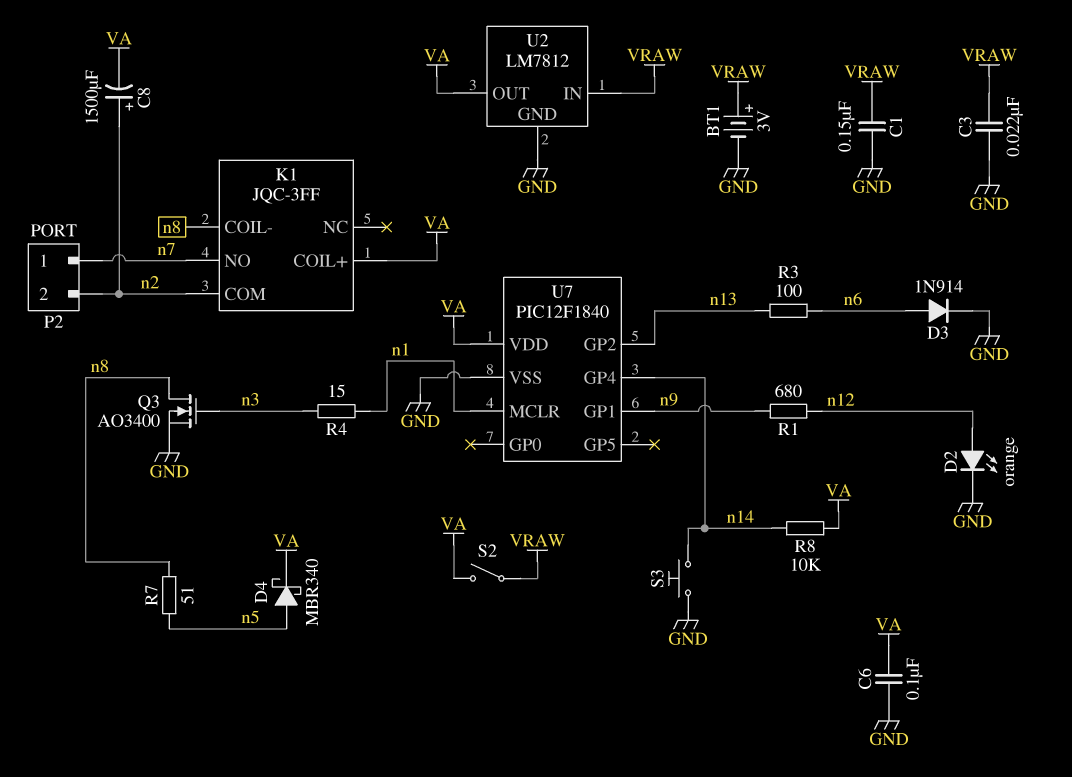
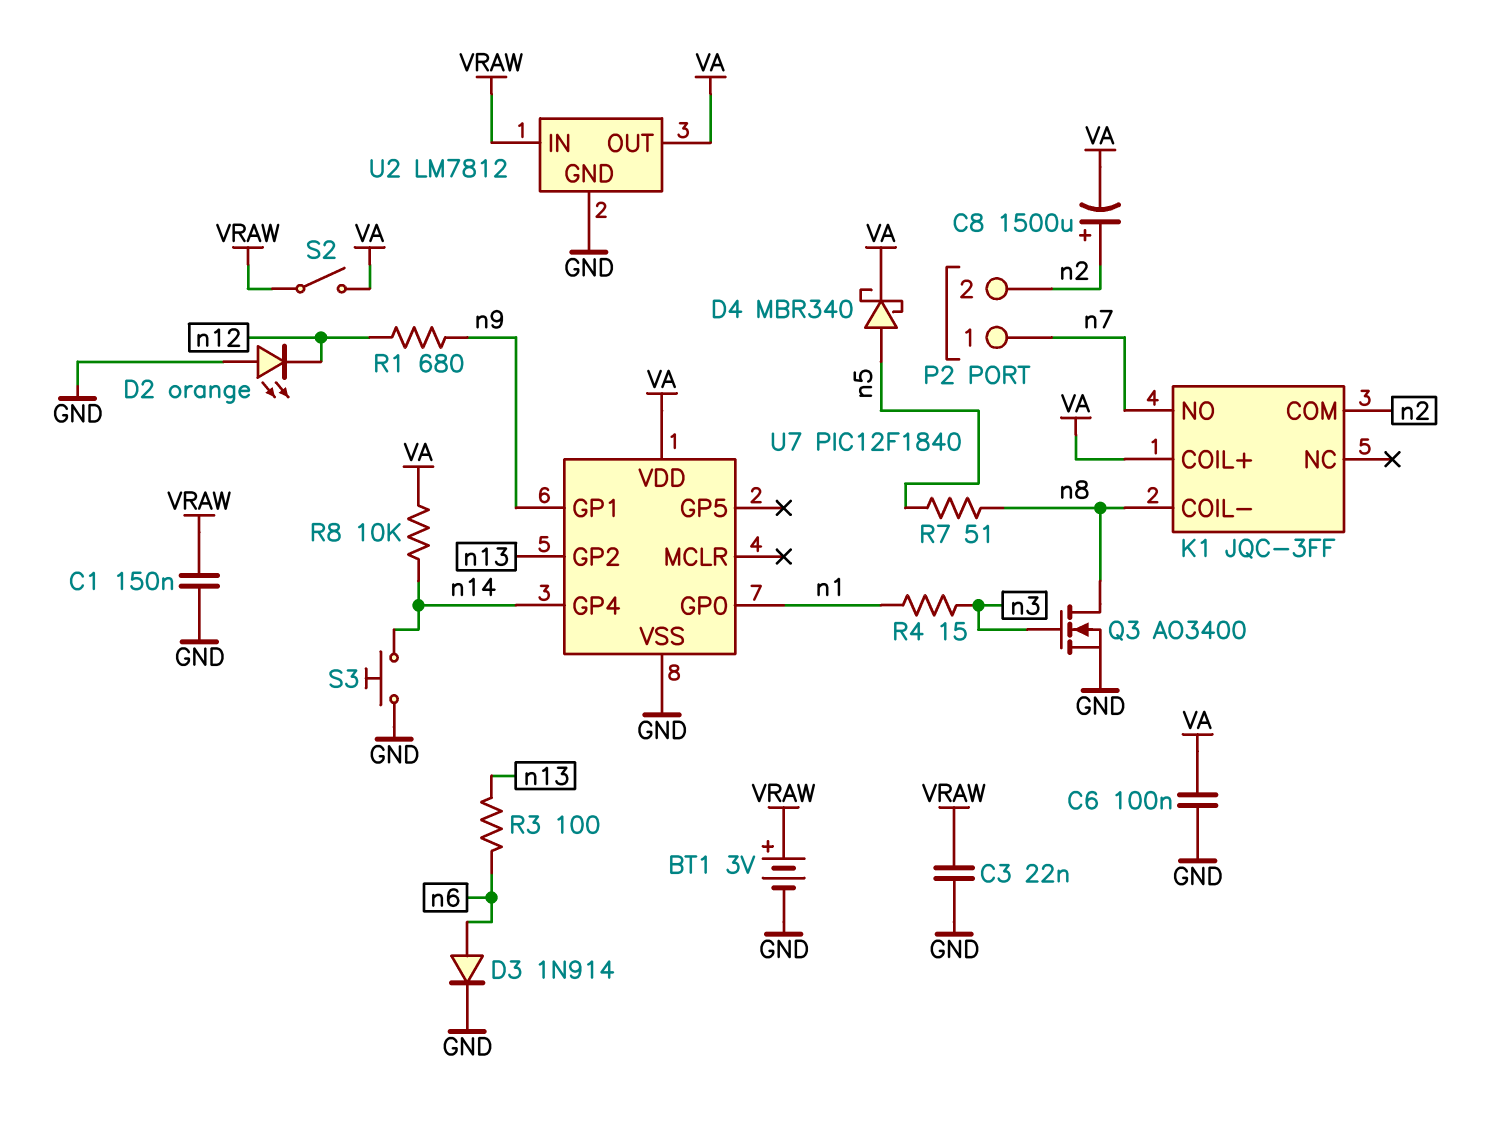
D2: LED orange (A n12, K GND) -> LED orange (A GND, K n12)
U7 pin GP0: none -> n1
U7 pin MCLR: n1 -> none

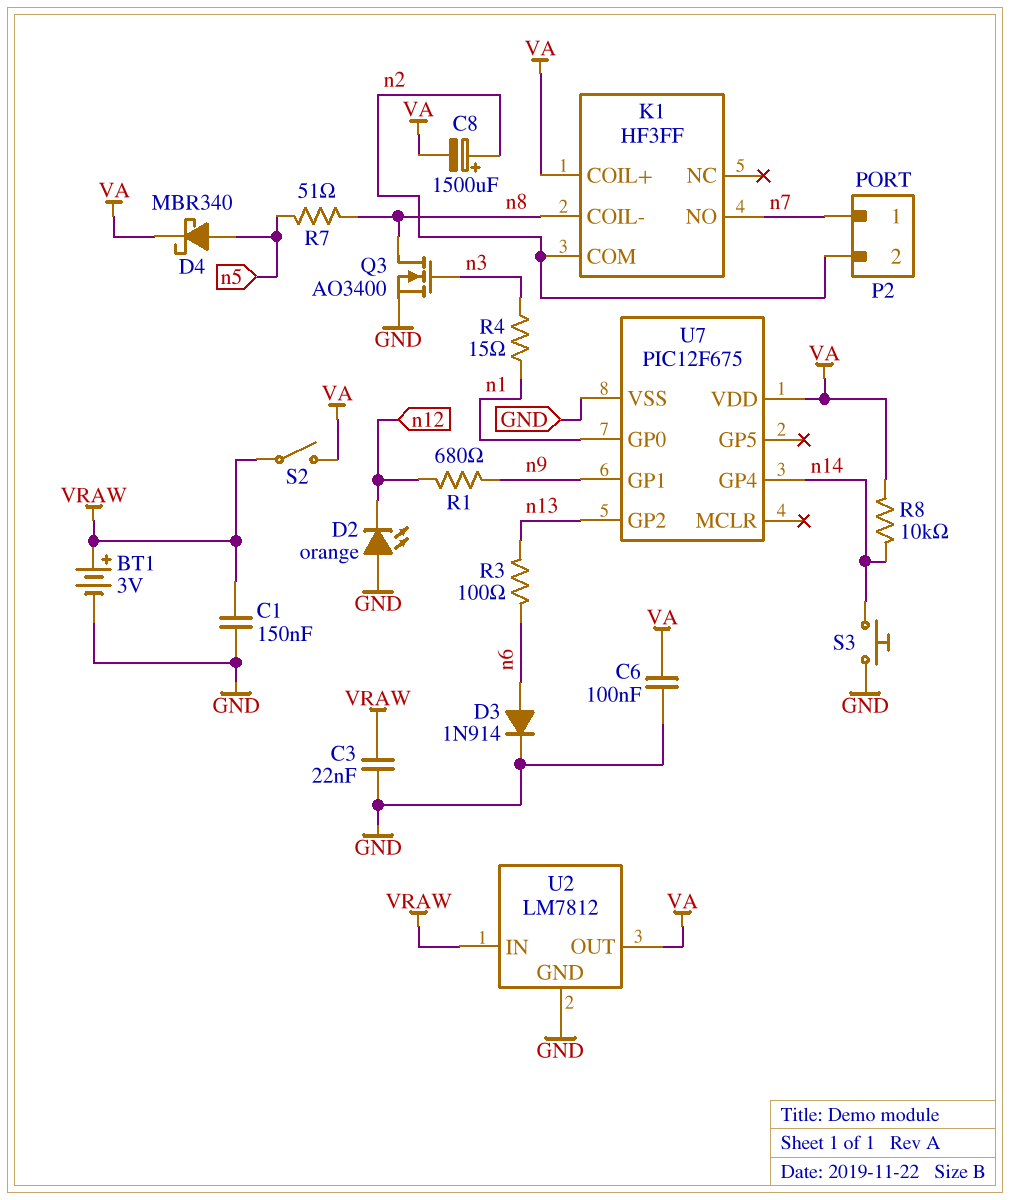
K1: JQC-3FF -> HF3FF
U7: PIC12F1840 -> PIC12F675

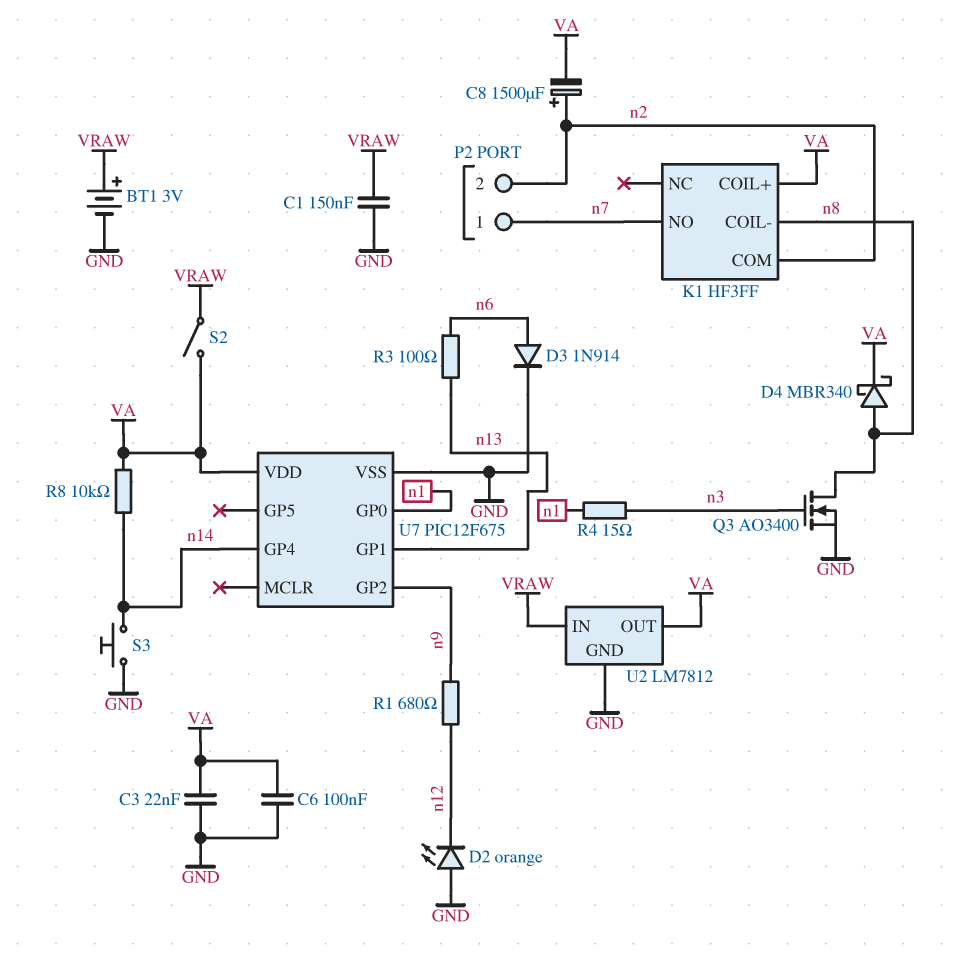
C3: 22nF (GND, VRAW) -> 22nF (GND, VA)
D4: schottky MBR340 (A n5, K VA) -> schottky MBR340 (A n8, K VA)
R7: 51 (n5, n8) -> none
U7 pin GP1: n9 -> n13
U7 pin GP2: n13 -> n9

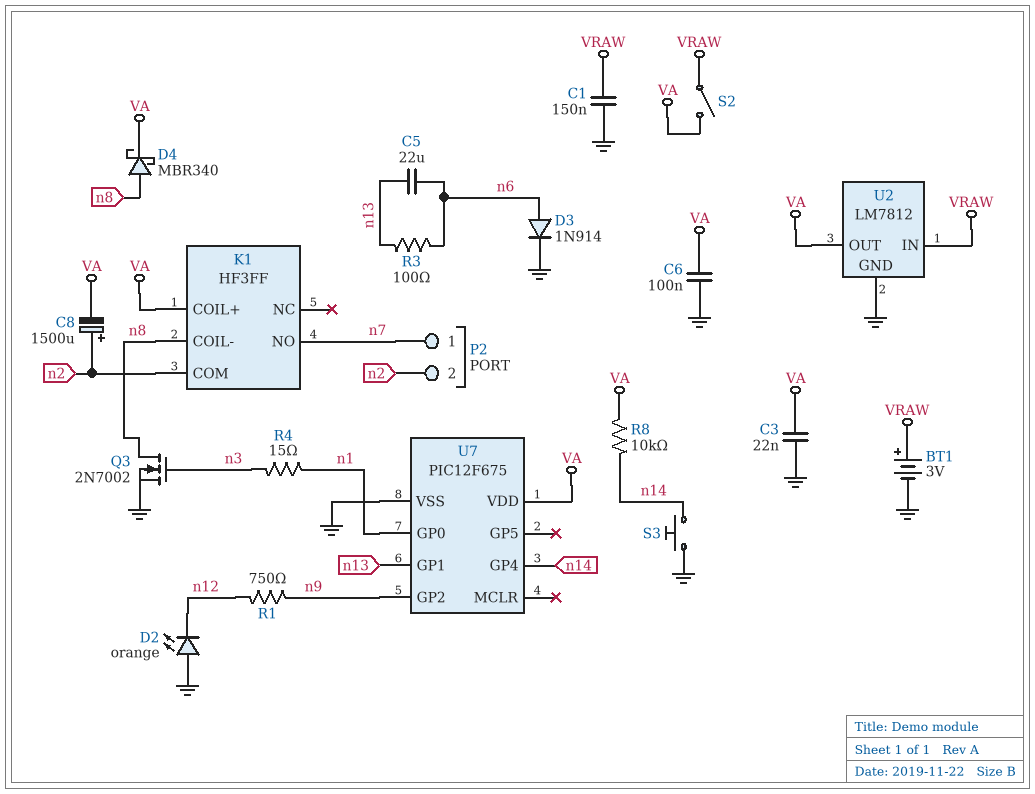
C5: none -> 22uF (n6, n13)
Q3: NMOS AO3400 (G n3, D n8, S GND) -> NMOS 2N7002 (G n3, D n8, S GND)
R1: 680 (n9, n12) -> 750 (n9, n12)

